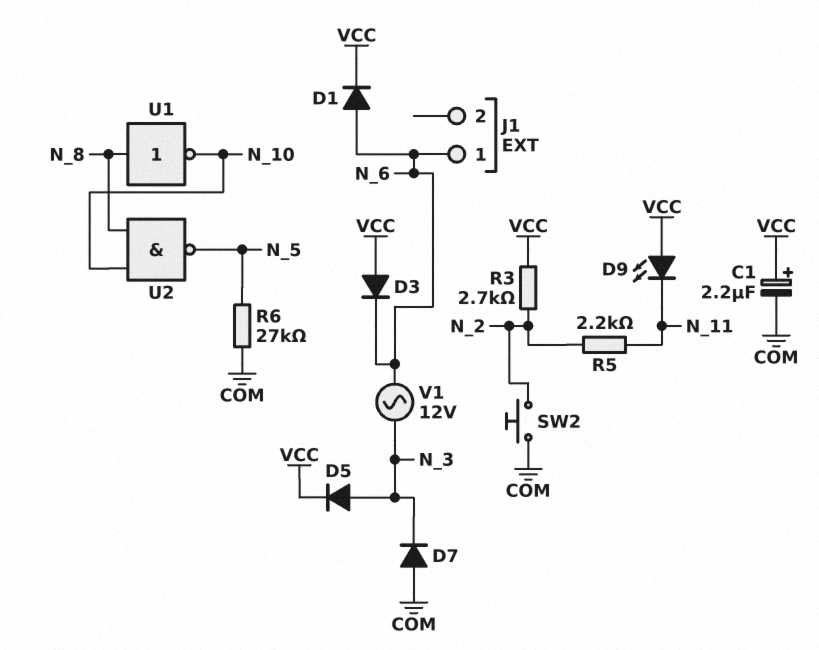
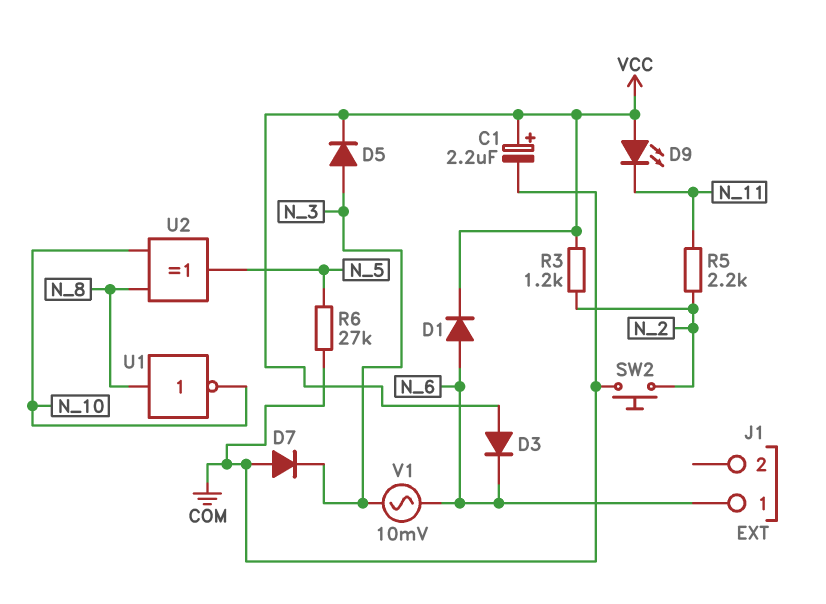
R3: 2.7k (N_2, VCC) -> 1.2k (N_2, VCC)
U2: NAND (in N_8, in N_10, out N_5) -> XOR (in N_8, in N_10, out N_5)
V1: AC 12V (N_3, N_6) -> AC 10mV (N_3, N_6)

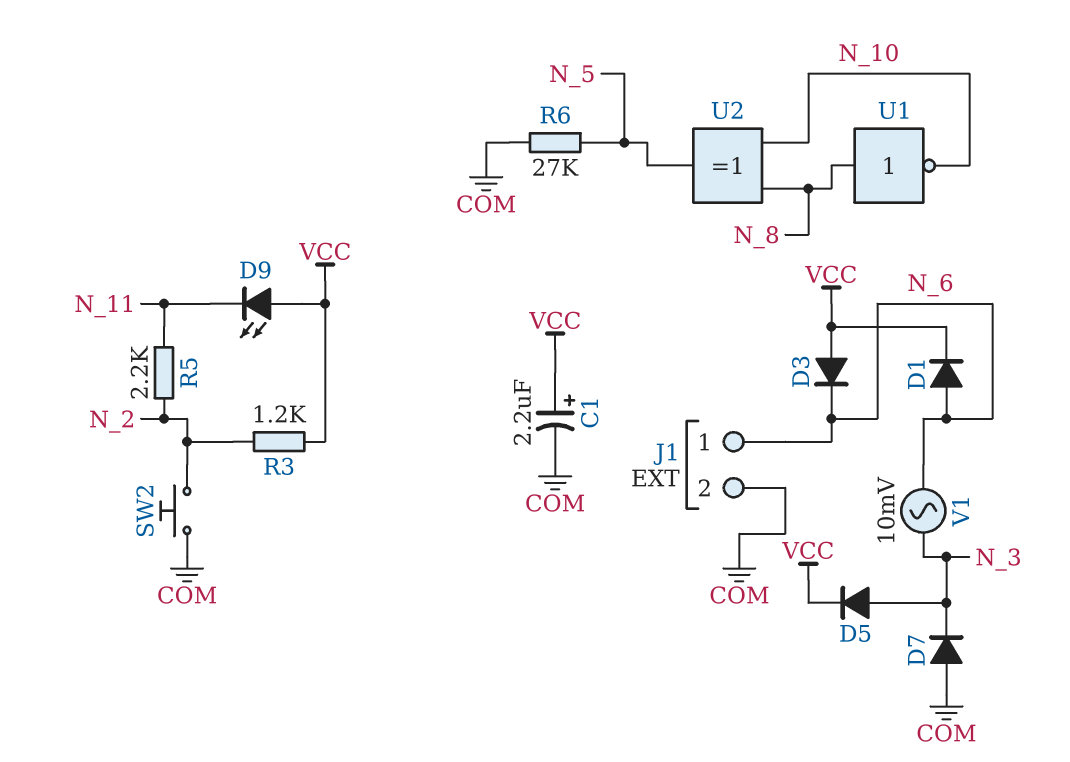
J1 pin 2: none -> COM

